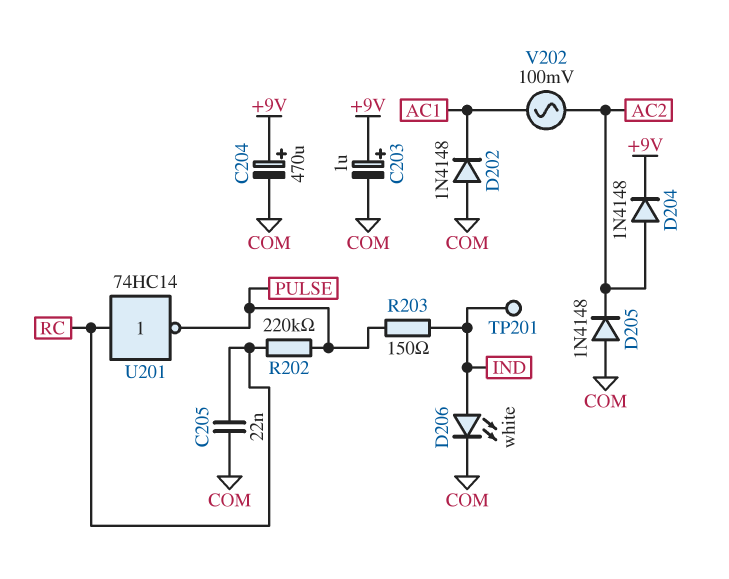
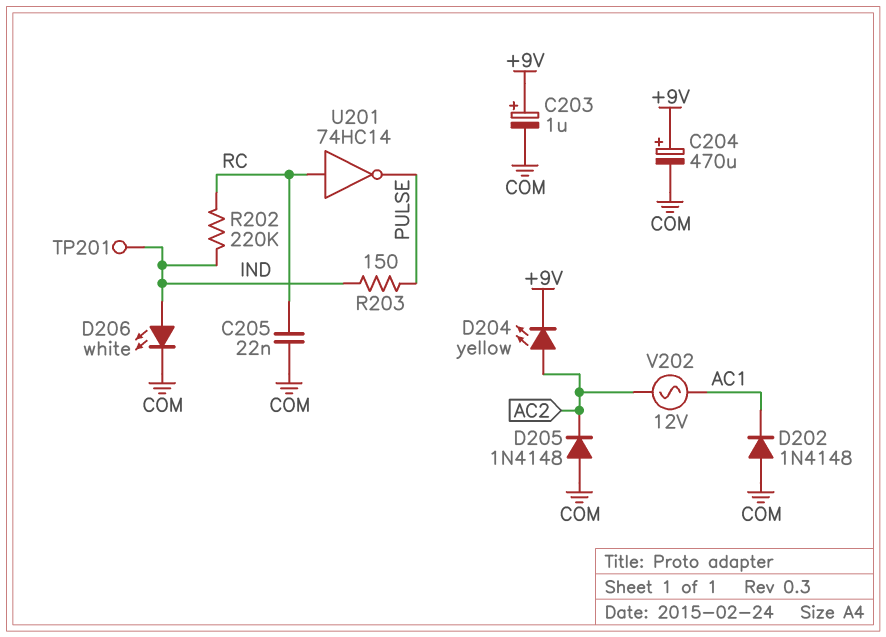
D204: diode 1N4148 (A AC2, K +9V) -> LED yellow (A AC2, K +9V)
R202: 220k (PULSE, RC) -> 220k (IND, RC)
V202: AC 100mV (AC1, AC2) -> AC 12V (AC1, AC2)

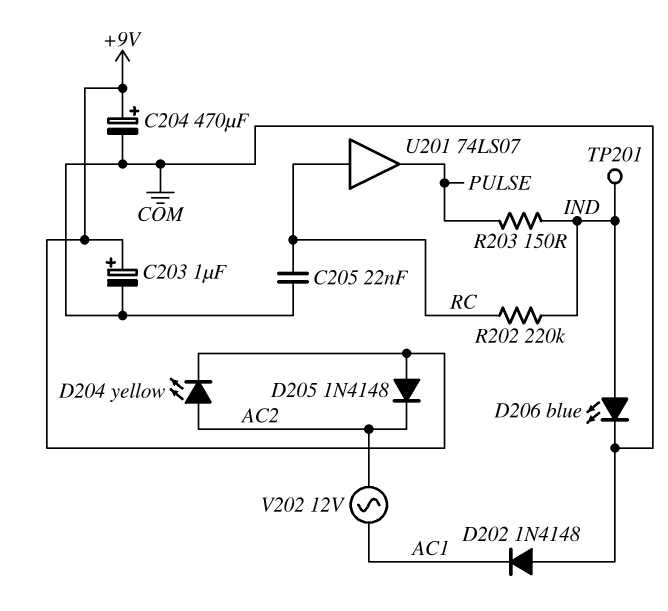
D205: diode 1N4148 (A COM, K AC2) -> diode 1N4148 (A +9V, K AC2)
D206: LED white (A IND, K COM) -> LED blue (A IND, K COM)
U201: NOT 74HC14 (in RC, out PULSE) -> buffer 74LS07 (in RC, out PULSE)

